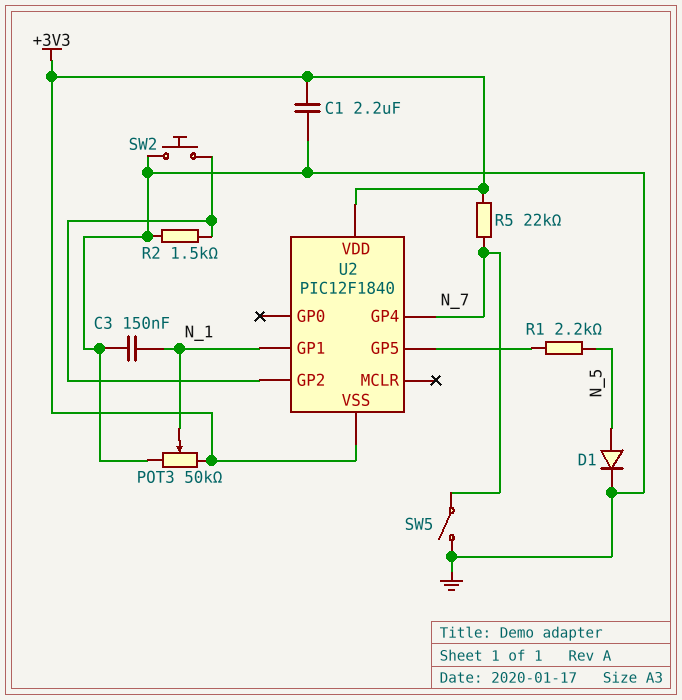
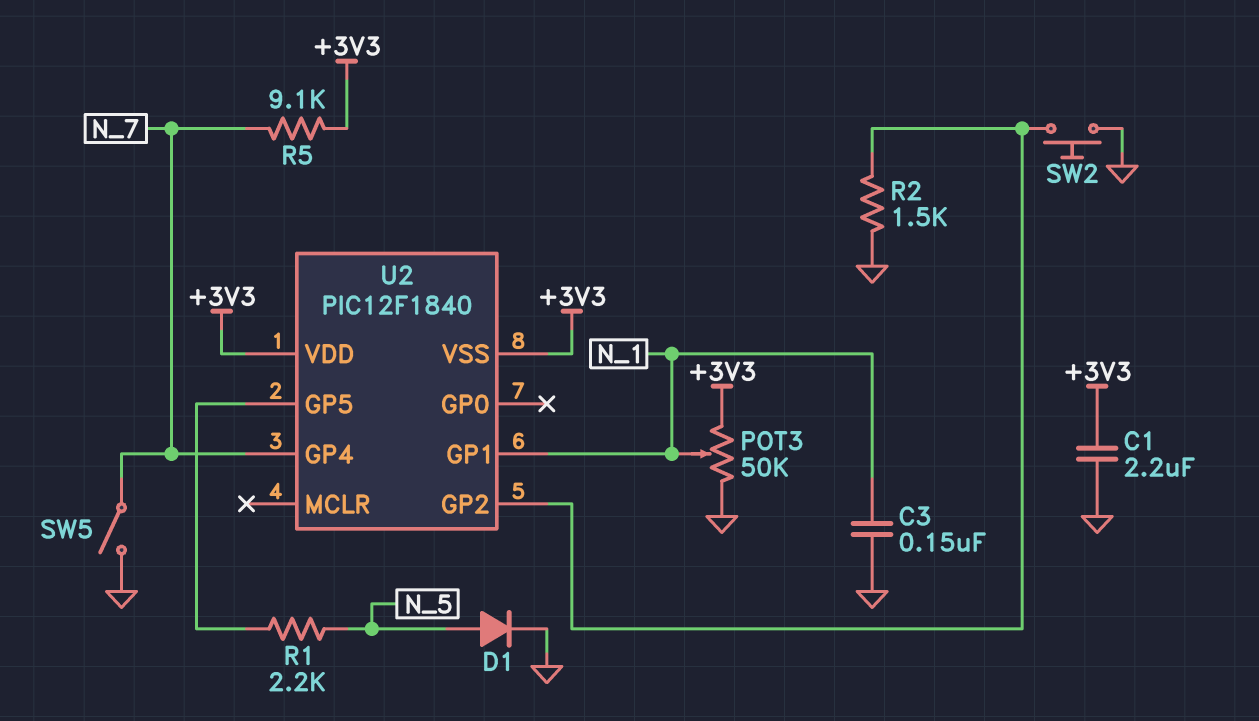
R5: 22k (+3V3, N_7) -> 9.1k (+3V3, N_7)

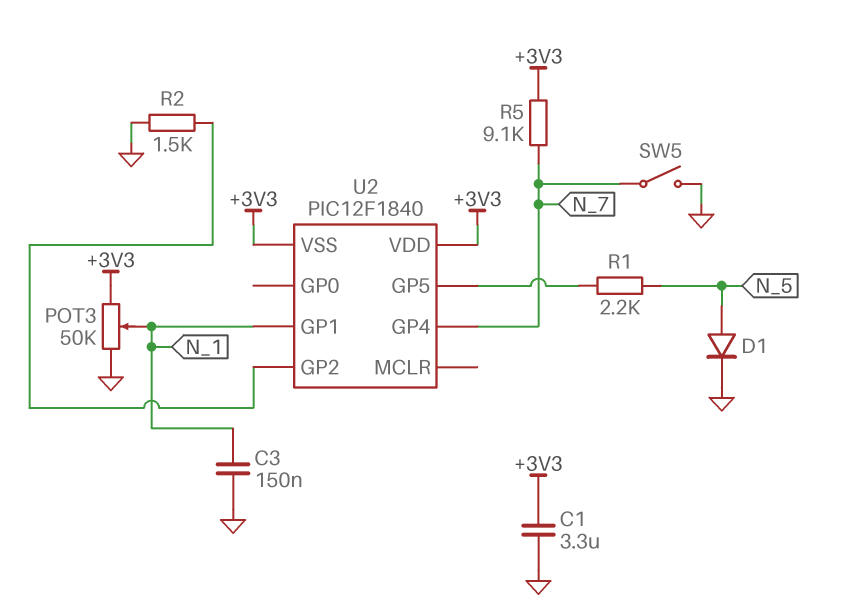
C1: 2.2uF (+3V3, GND) -> 3.3uF (+3V3, GND)
SW2: button (GND, U2/GP2) -> none

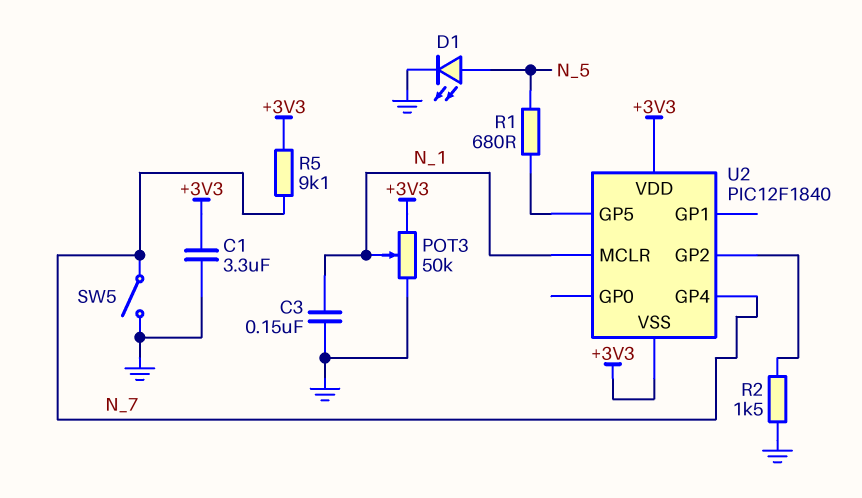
D1: diode (A N_5, K GND) -> LED (A N_5, K GND)
R1: 2.2k (N_5, U2/GP5) -> 680 (N_5, U2/GP5)
U2 pin GP1: N_1 -> none
U2 pin MCLR: none -> N_1

